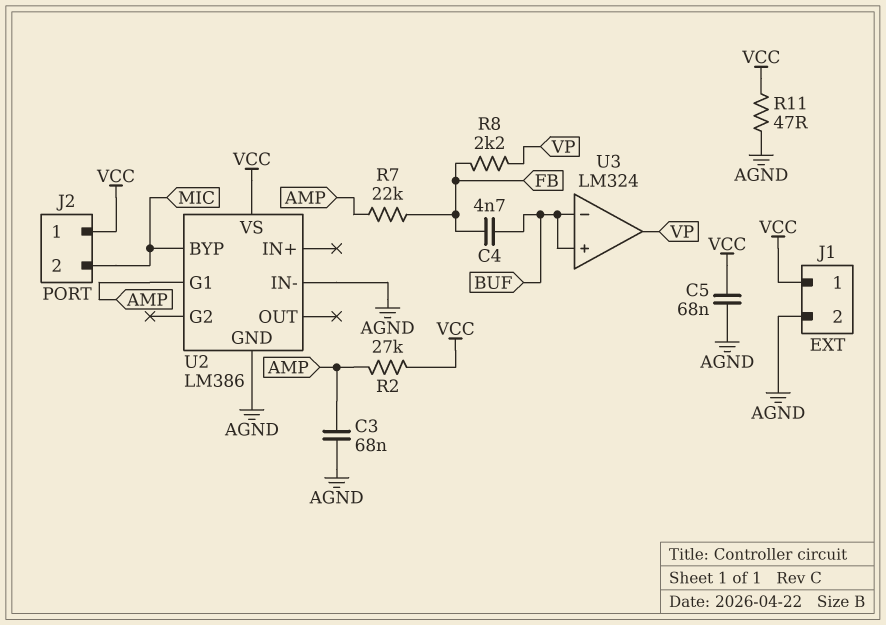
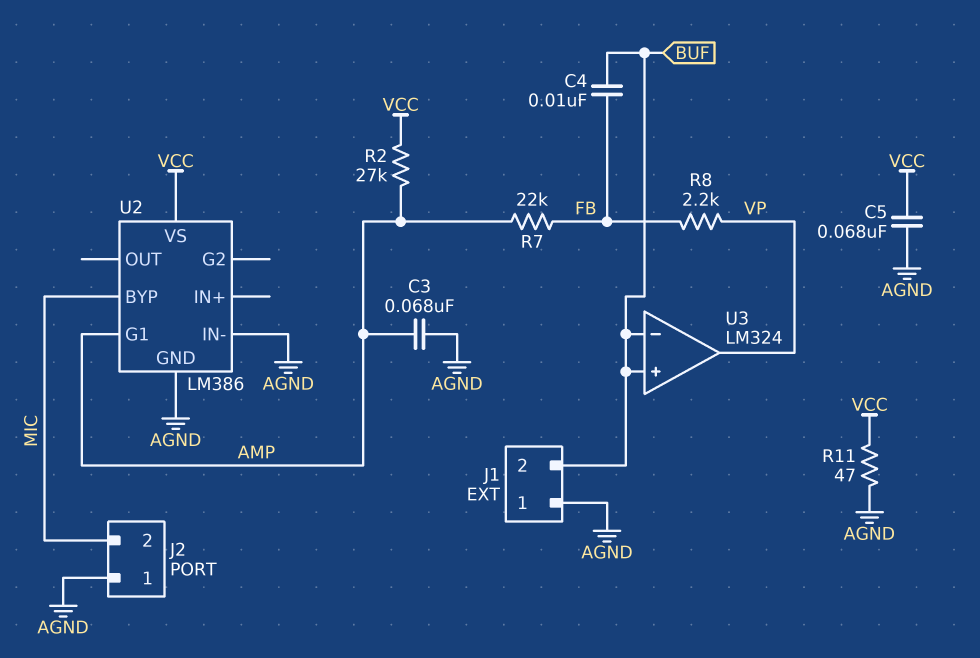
C4: 4.7nF (BUF, FB) -> 10nF (BUF, FB)
J1 pin 1: VCC -> AGND
J1 pin 2: AGND -> BUF
J2 pin 1: VCC -> AGND

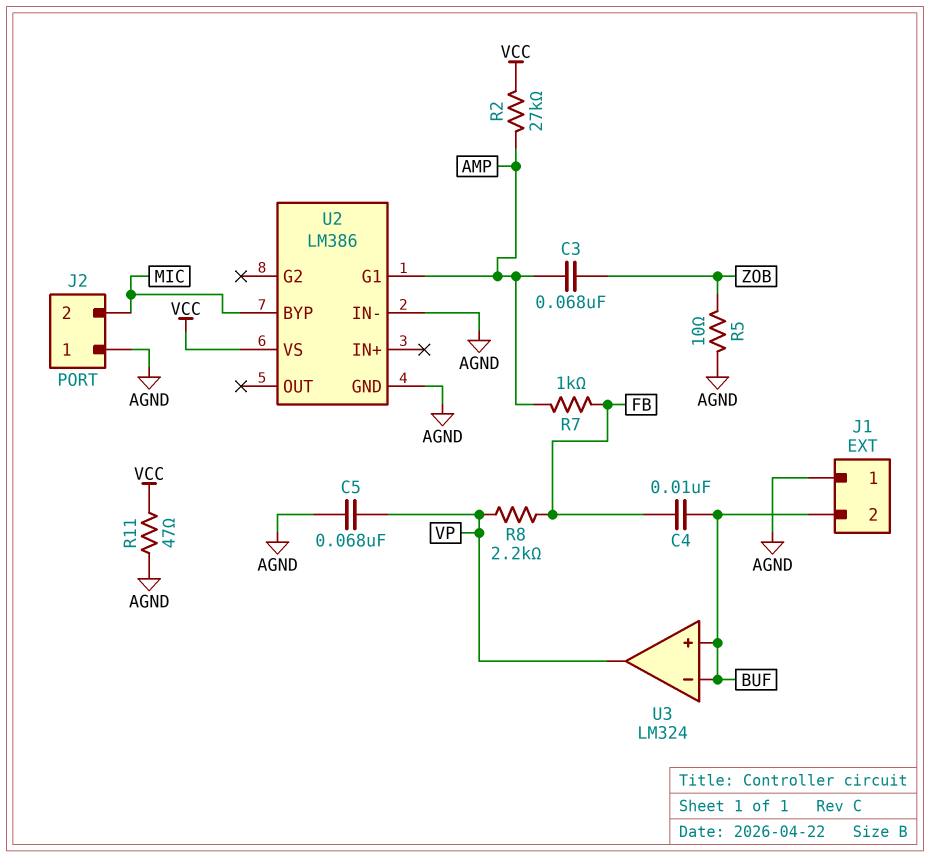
C3: 68nF (AGND, AMP) -> 68nF (AMP, ZOB)
C5: 68nF (AGND, VCC) -> 68nF (AGND, VP)
R5: none -> 10 (AGND, ZOB)
R7: 22k (AMP, FB) -> 1k (AMP, FB)

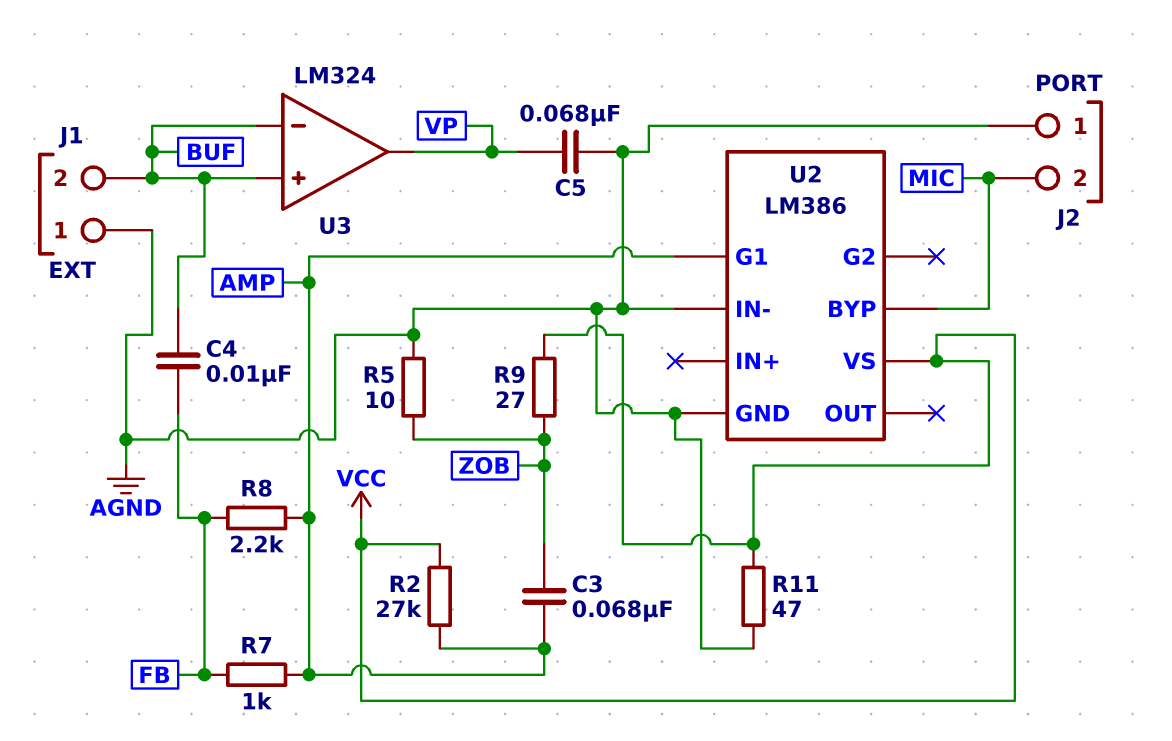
R8: 2.2k (FB, VP) -> 2.2k (AMP, FB)
R9: none -> 27 (VCC, ZOB)

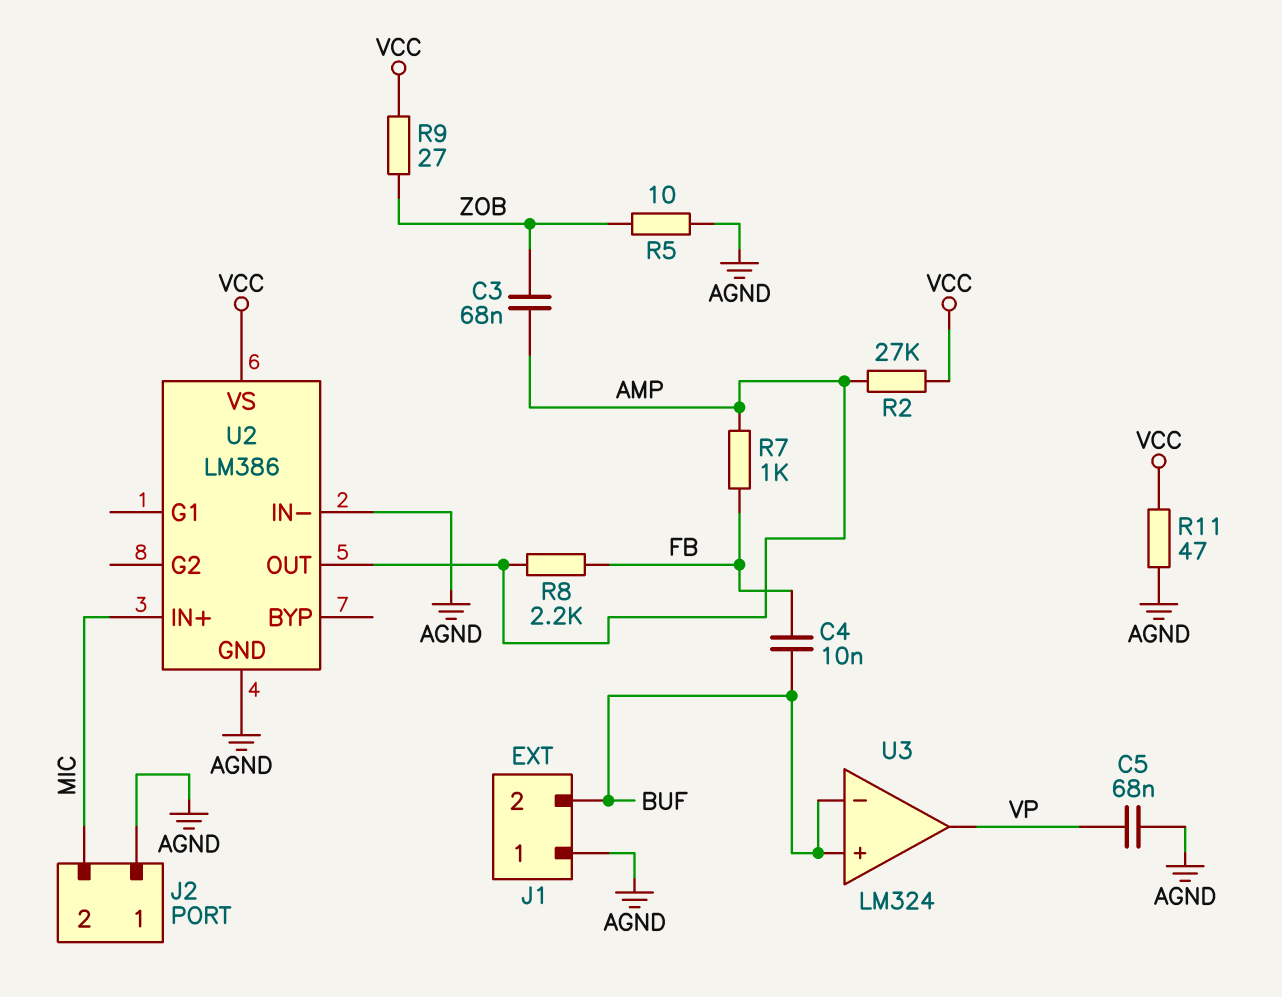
U2 pin BYP: MIC -> none
U2 pin G1: AMP -> none
U2 pin IN+: none -> MIC
U2 pin OUT: none -> AMP

